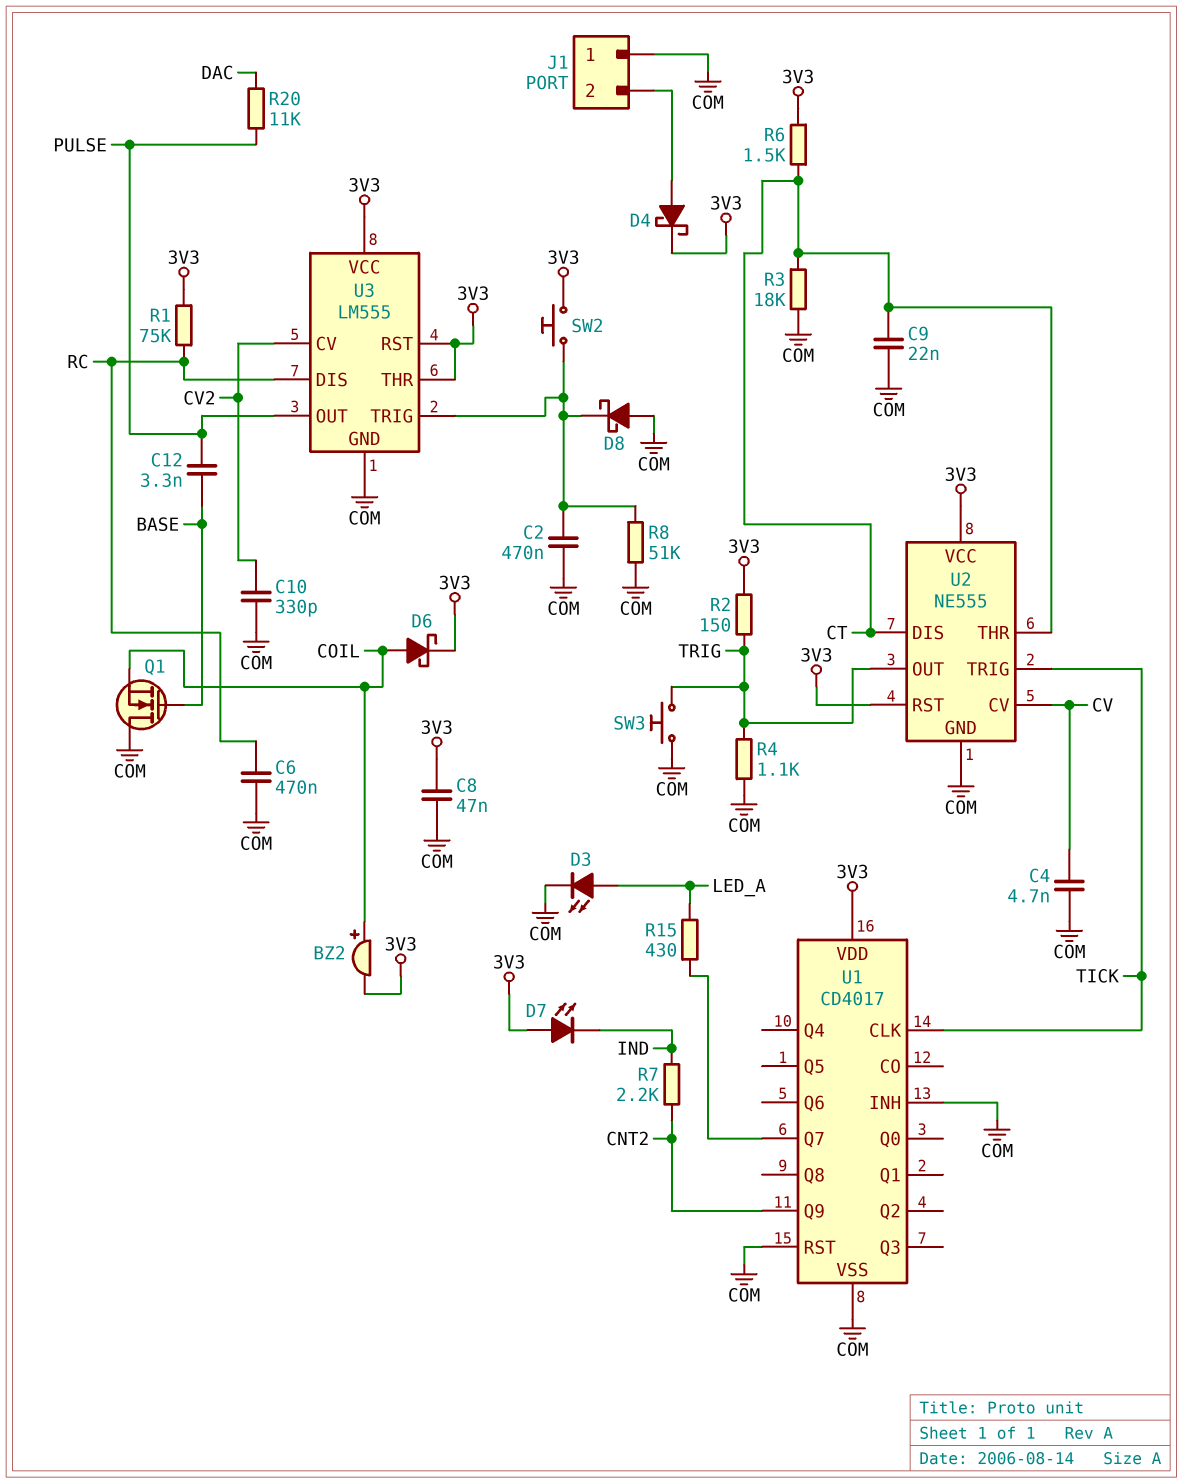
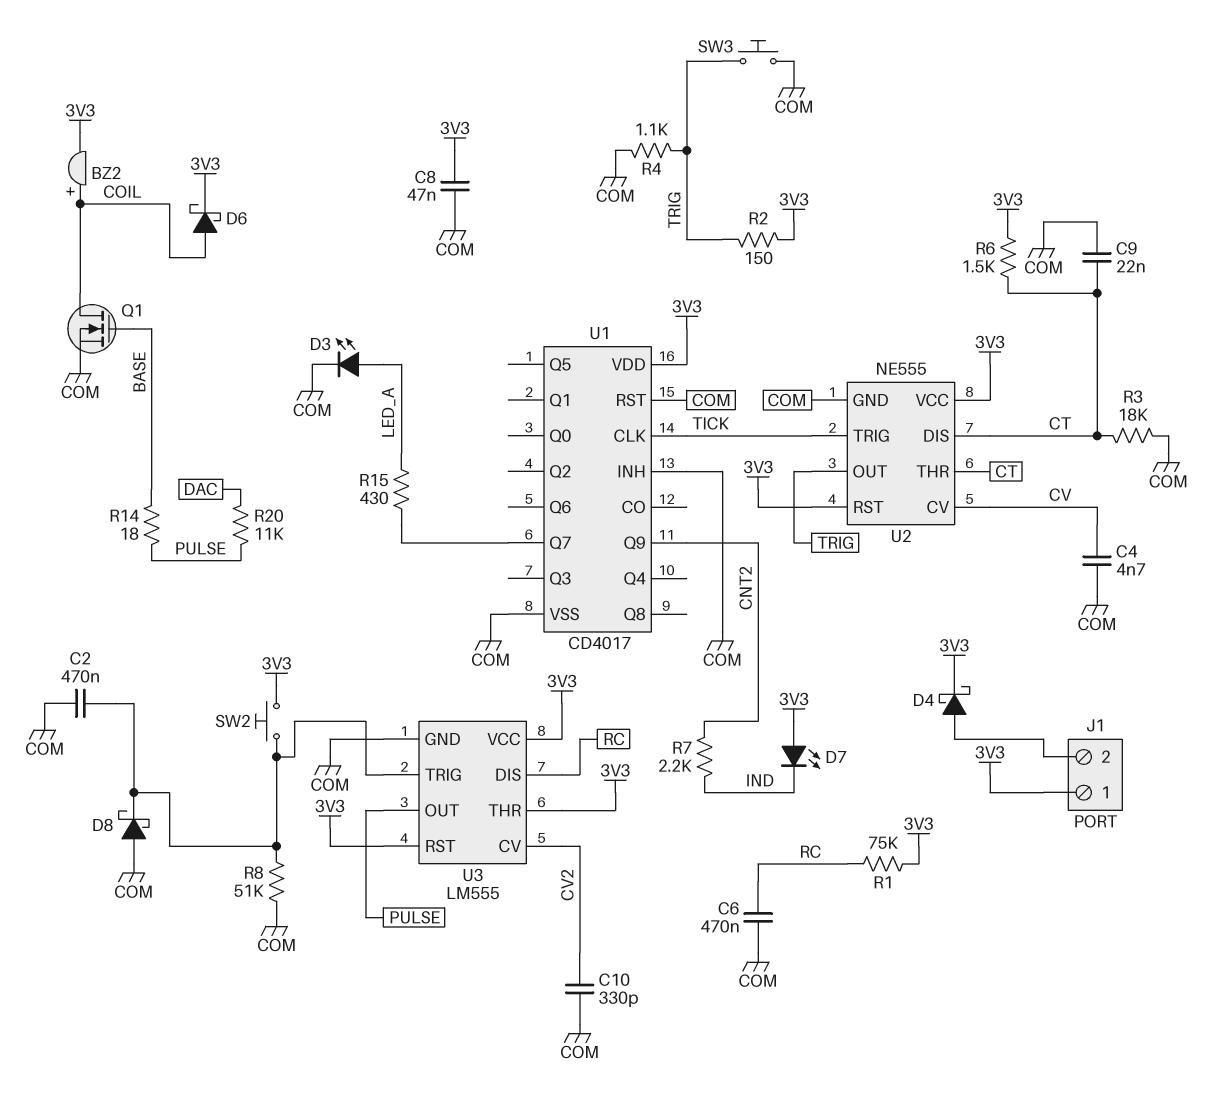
C12: 3.3nF (BASE, PULSE) -> none
J1 pin 1: COM -> 3V3
Q1: NMOS (G BASE, D COM, S COIL) -> NMOS (G BASE, D COIL, S COM)
R14: none -> 18 (BASE, PULSE)

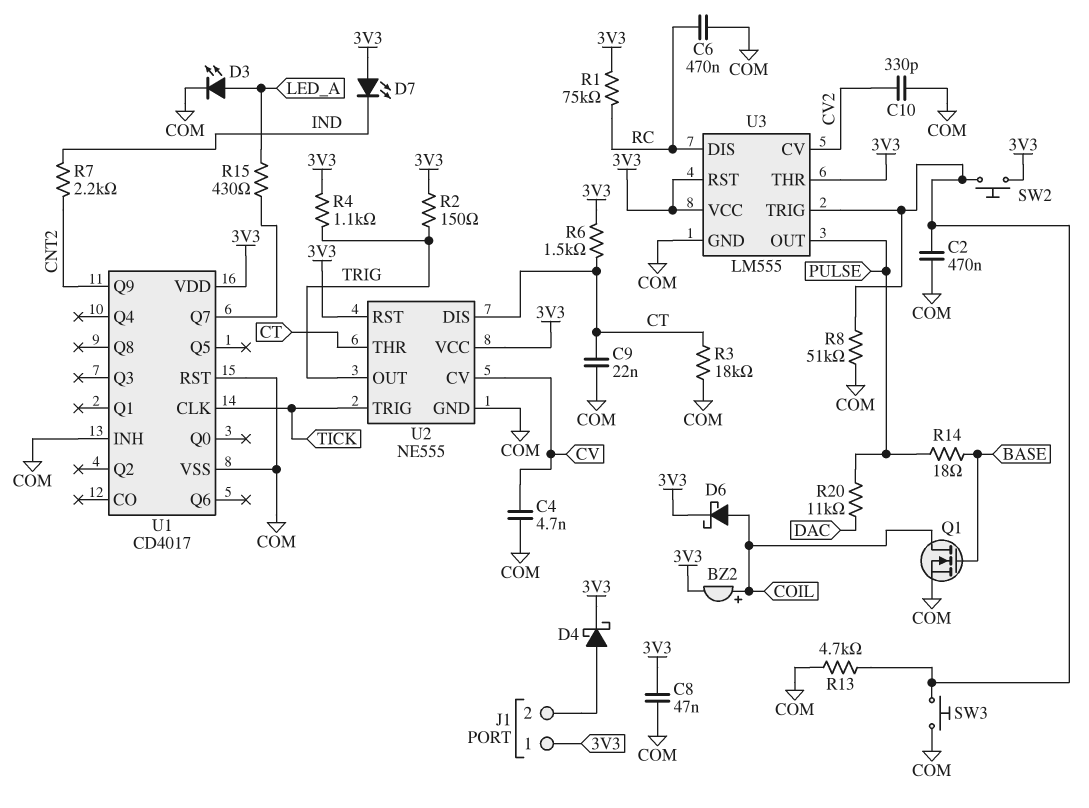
D8: schottky (A COM, K U3/TRIG) -> none
R4: 1.1k (COM, TRIG) -> 1.1k (3V3, TRIG)
R13: none -> 4.7k (COM, U3/TRIG)
SW3: button (COM, TRIG) -> button (COM, U3/TRIG)

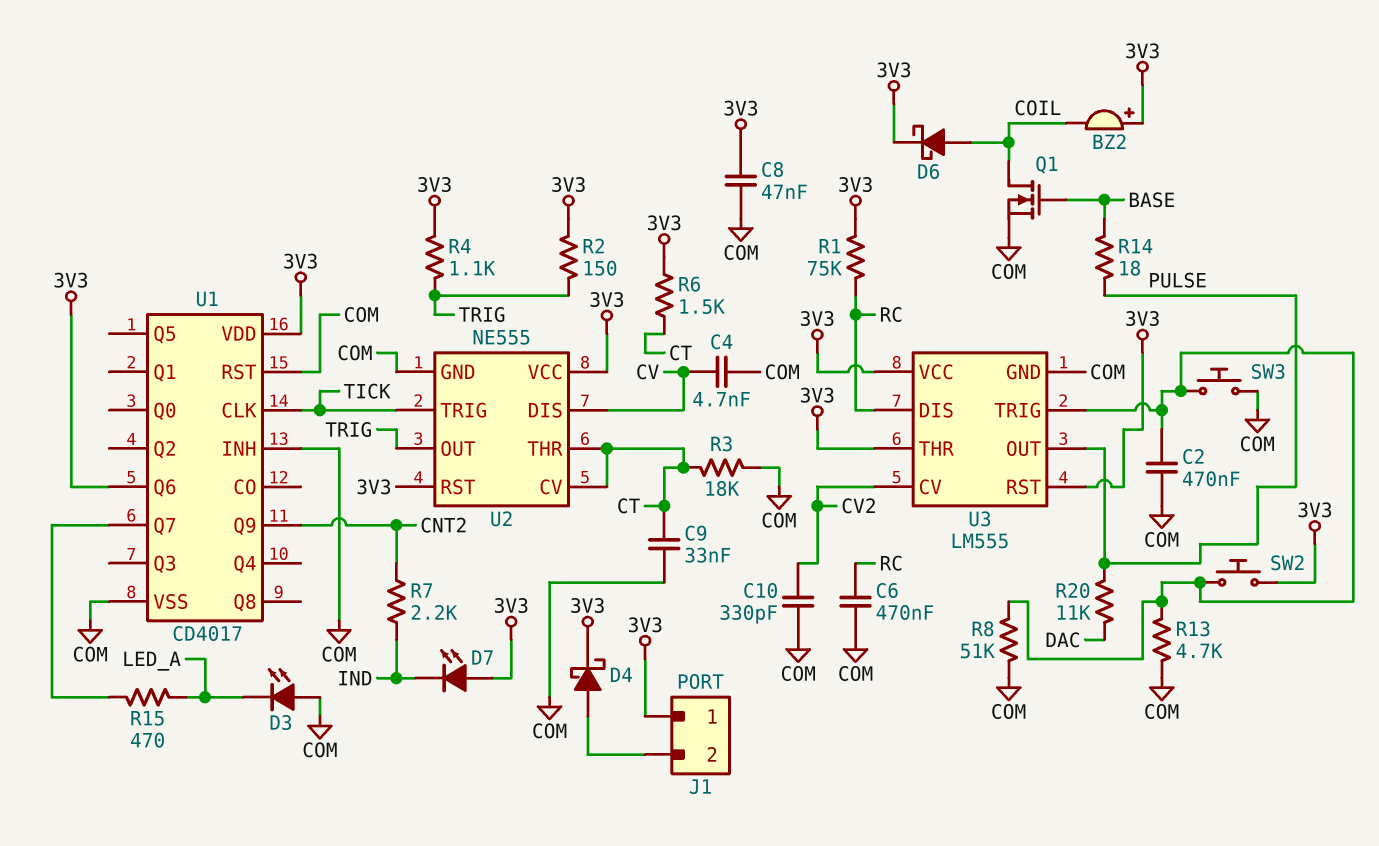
BZ2: buzzer (plus COIL, minus 3V3) -> buzzer (plus 3V3, minus COIL)
C9: 22nF (COM, CT) -> 33nF (COM, CT)
D3: LED (A LED_A, K COM) -> LED (A COM, K LED_A)
R15: 430 (LED_A, U1/Q7) -> 470 (LED_A, U1/Q7)
U1 pin Q6: none -> 3V3
U2 pin CV: CV -> CT
U2 pin DIS: CT -> CV

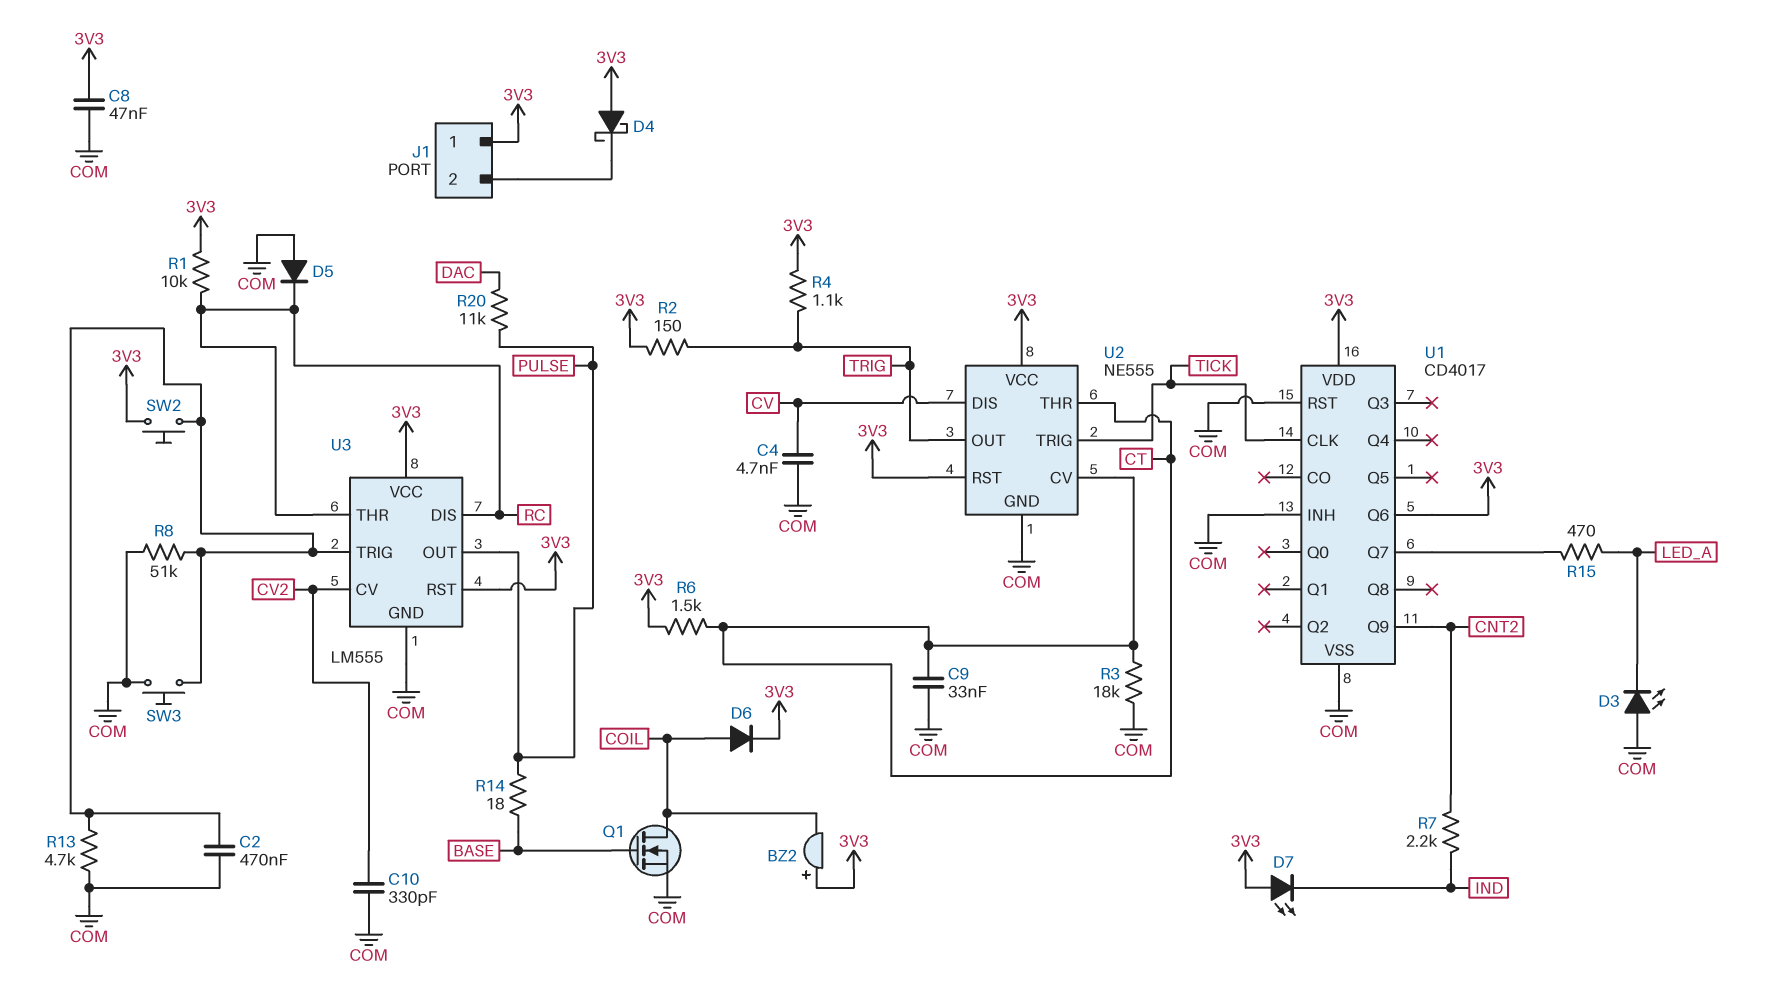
C6: 470nF (COM, RC) -> none
D4: schottky (A J1/2, K 3V3) -> schottky (A 3V3, K J1/2)
D5: none -> diode (A COM, K RC)
D6: schottky (A COIL, K 3V3) -> diode (A COIL, K 3V3)
R1: 75k (3V3, RC) -> 10k (3V3, RC)
U3 pin THR: 3V3 -> RC

